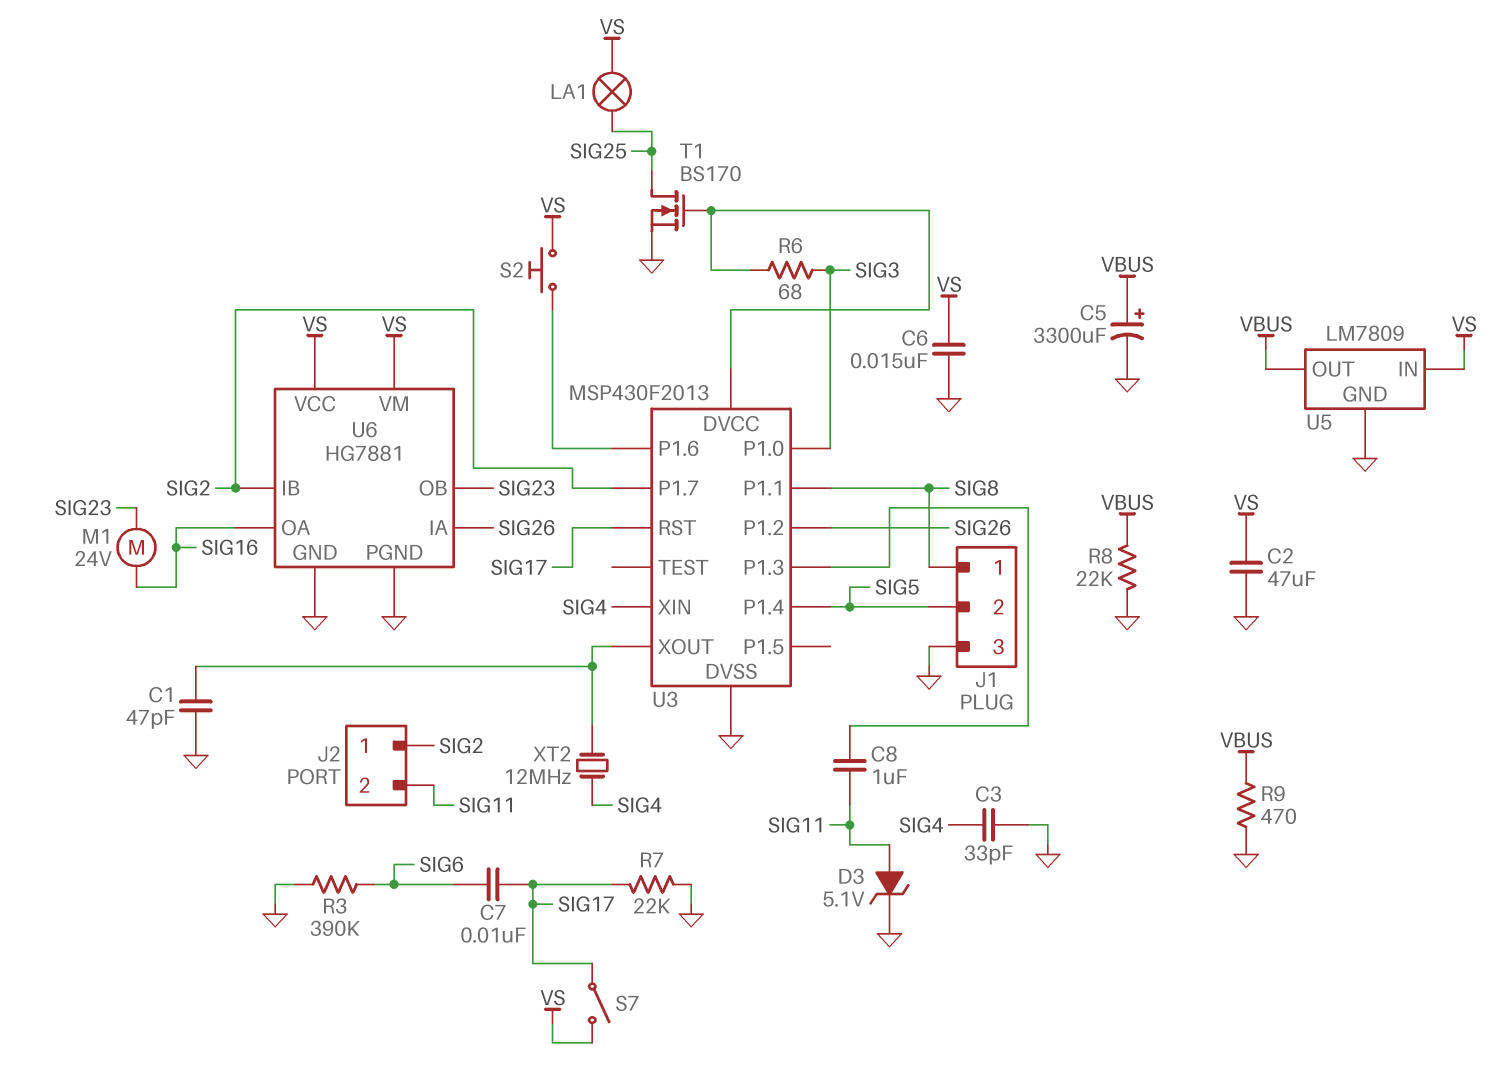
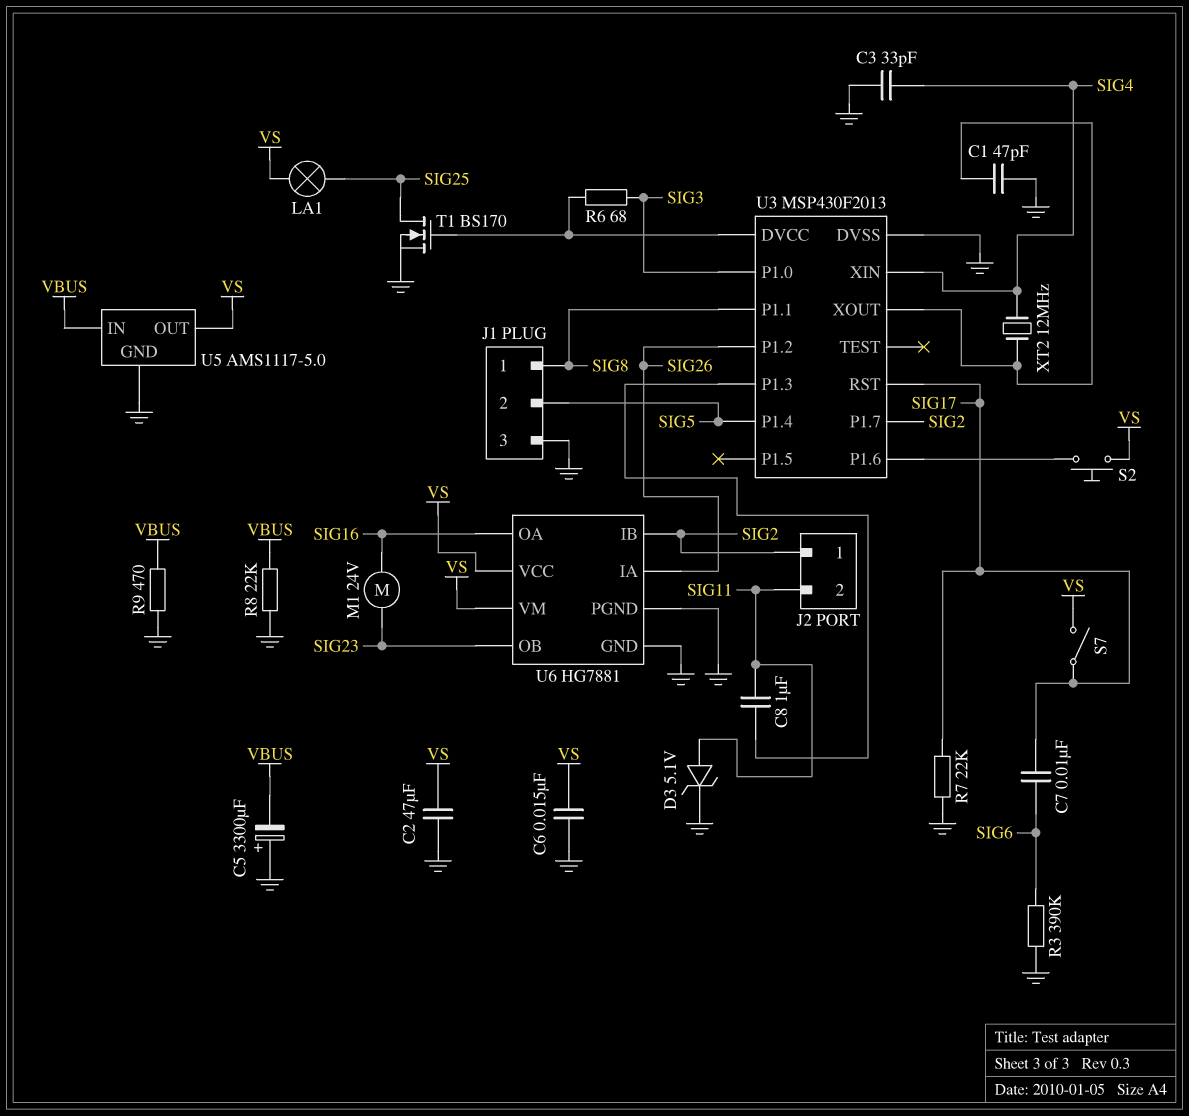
C5: 3300uF (plus VBUS, minus GND) -> 3300uF (plus GND, minus VBUS)
U5: LM7809 -> AMS1117-5.0
U5 pin IN: VS -> VBUS
U5 pin OUT: VBUS -> VS

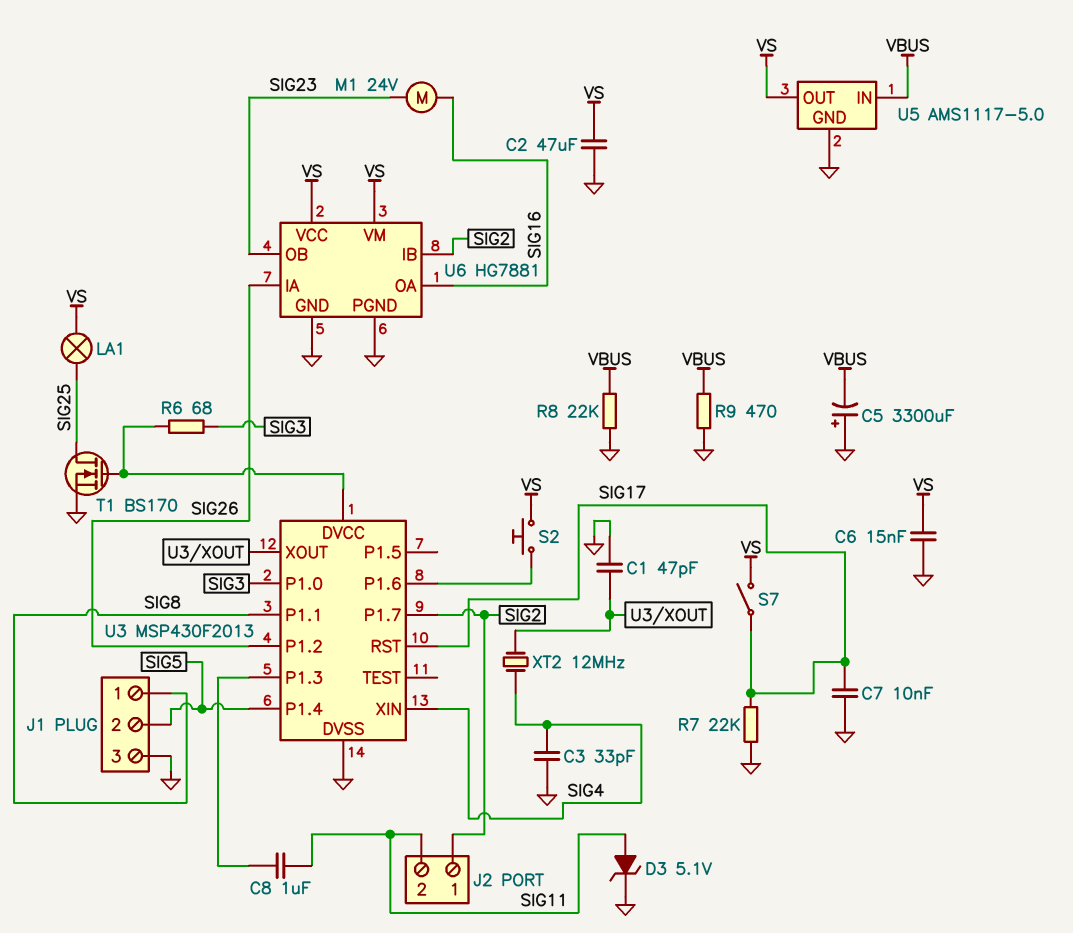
C7: 10nF (SIG6, SIG17) -> 10nF (GND, SIG17)
R3: 390k (GND, SIG6) -> none

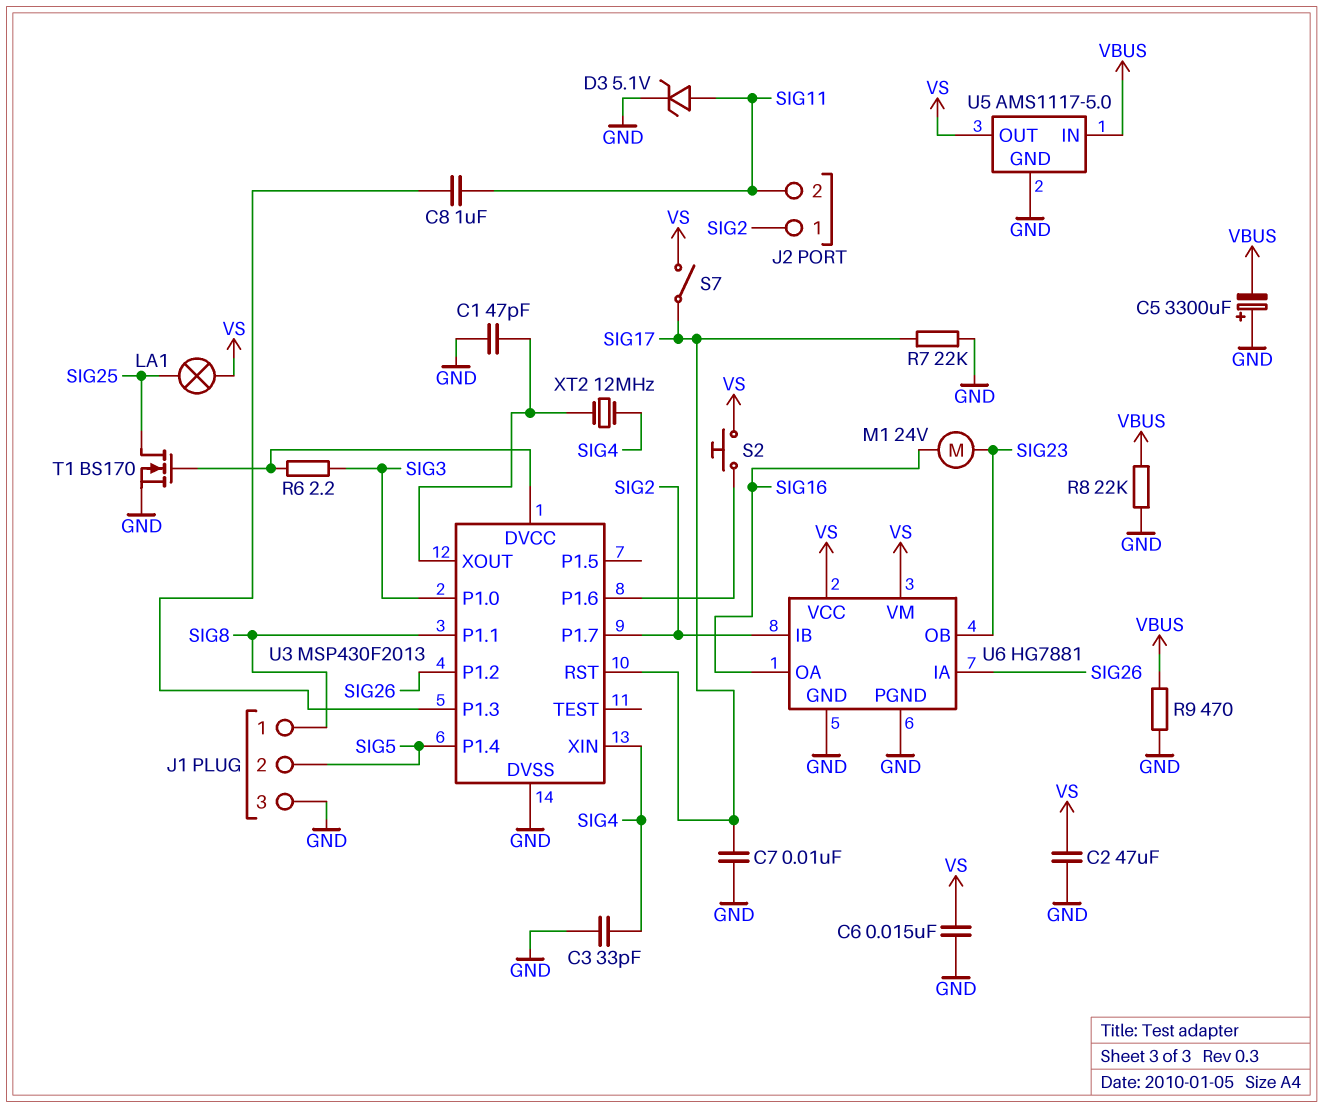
R6: 68 (SIG3, U3/DVCC) -> 2.2 (SIG3, U3/DVCC)

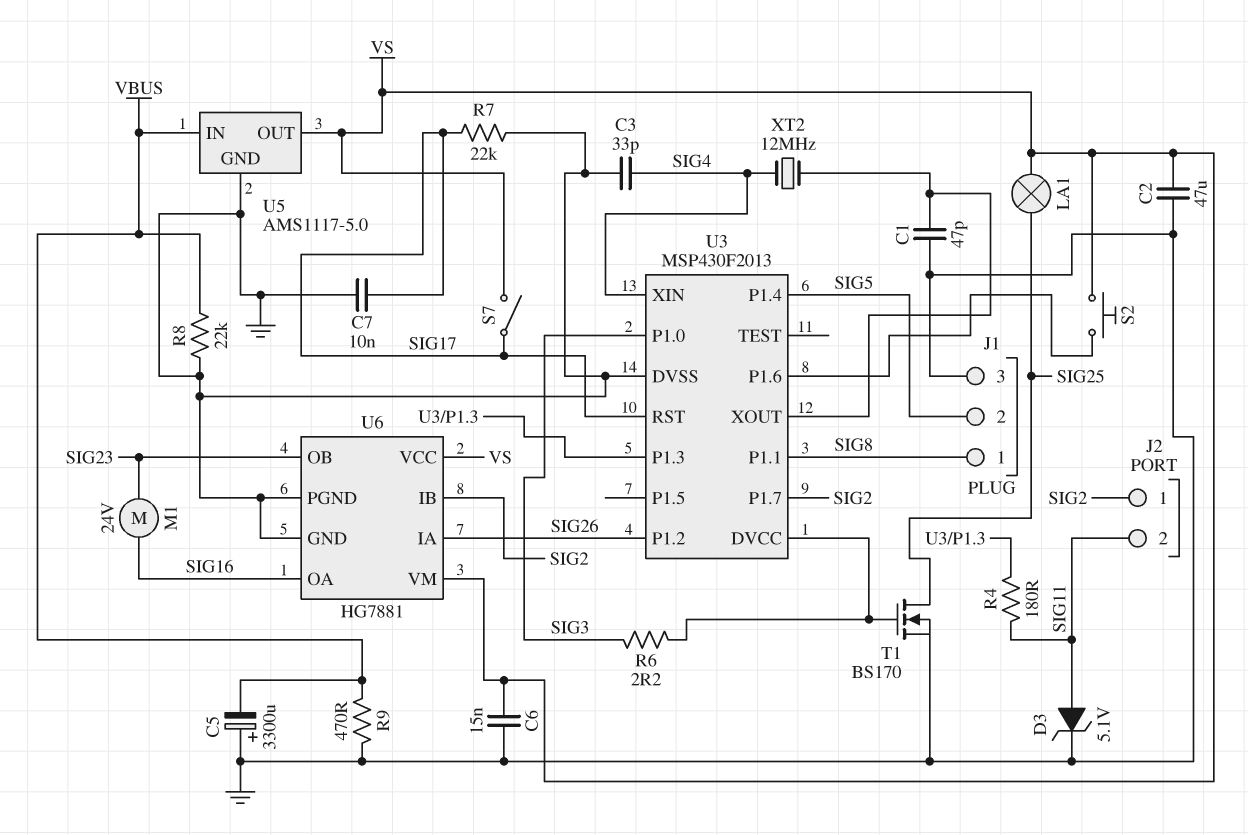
C8: 1uF (SIG11, U3/P1.3) -> none
R4: none -> 180 (SIG11, U3/P1.3)

